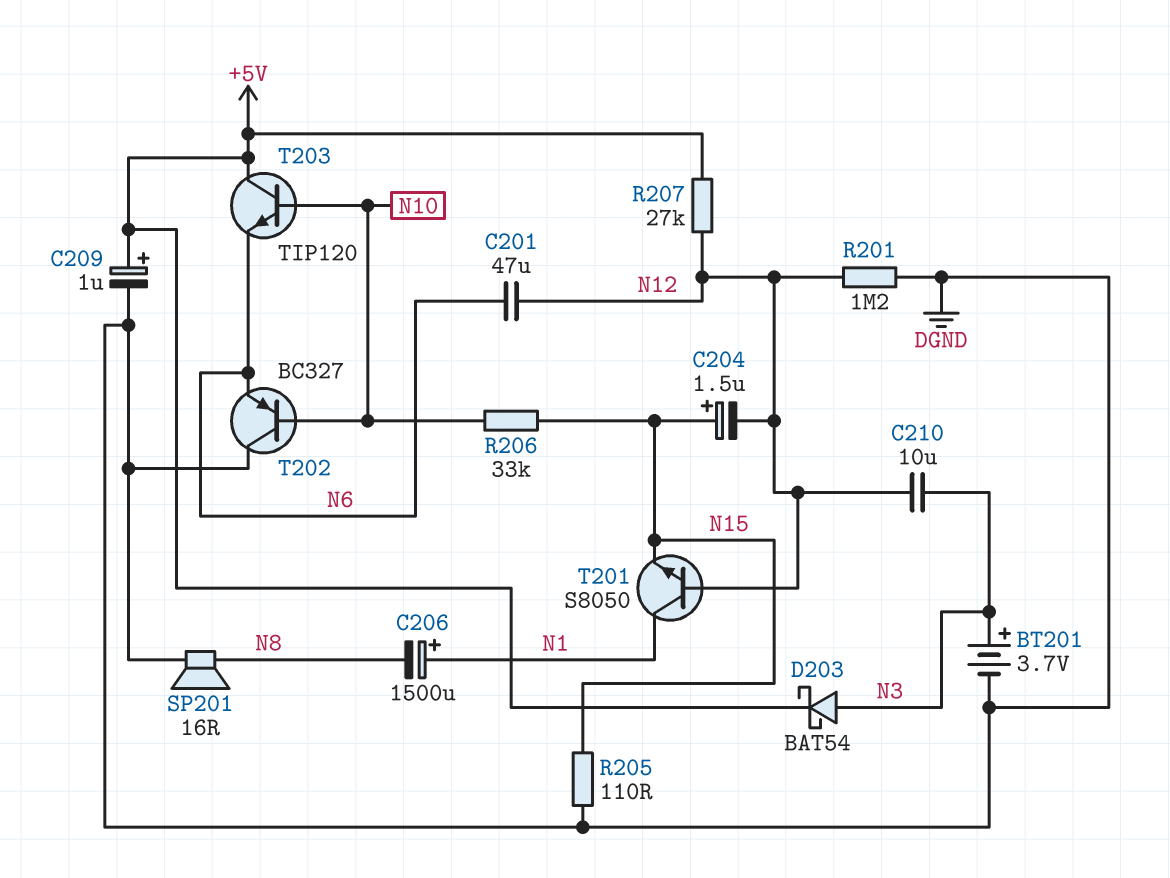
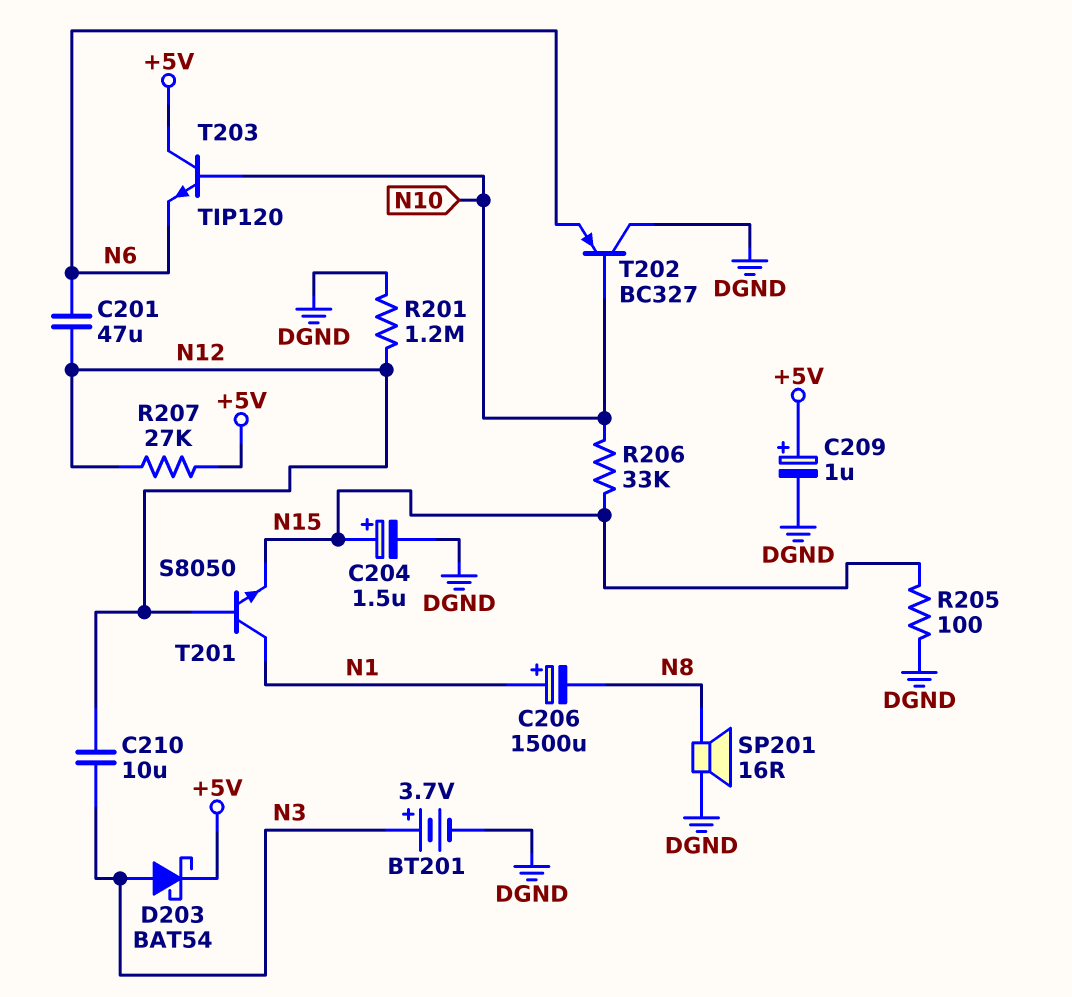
C204: 1.5uF (plus N15, minus N12) -> 1.5uF (plus N15, minus DGND)
R205: 110 (DGND, N15) -> 100 (DGND, N15)

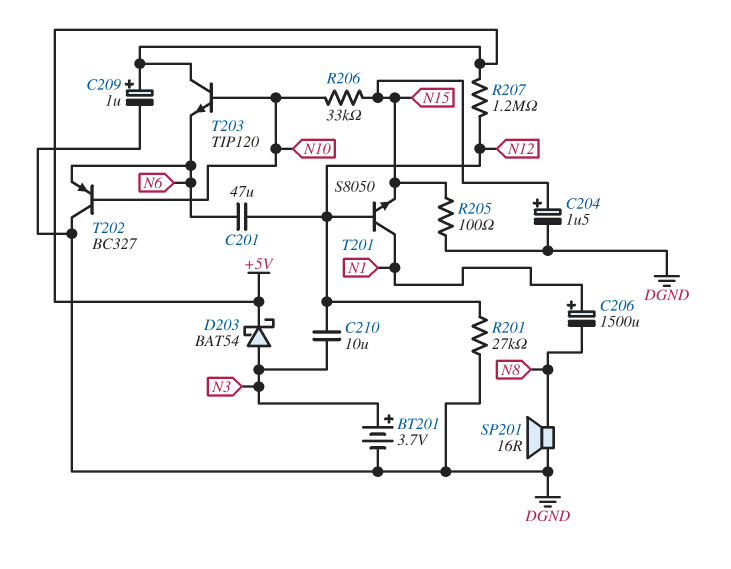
R201: 1.2M (DGND, N12) -> 27k (DGND, N12)
R207: 27k (+5V, N12) -> 1.2M (+5V, N12)

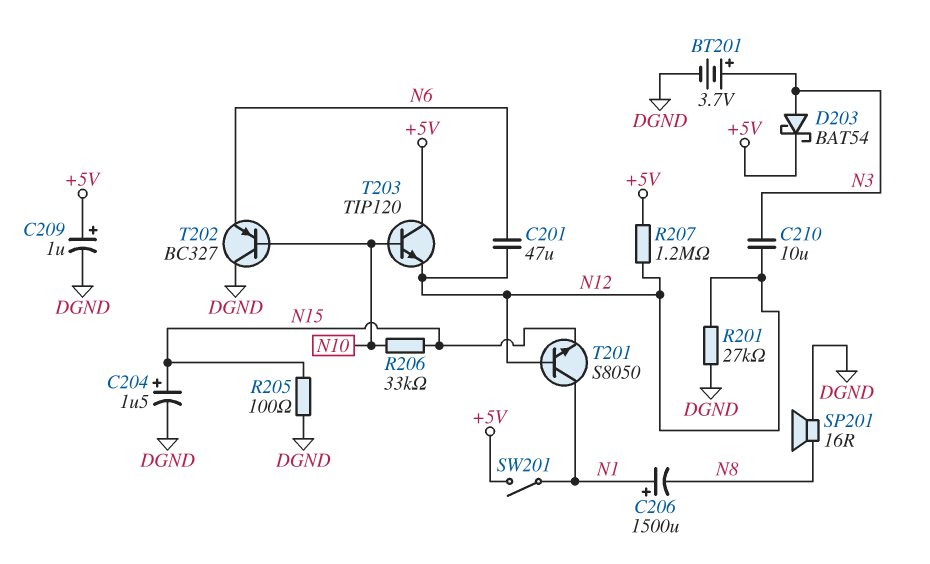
SW201: none -> switch (+5V, N1)
T203: NPN TIP120 (B N10, C +5V, E N6) -> NPN TIP120 (B N10, C +5V, E N12)

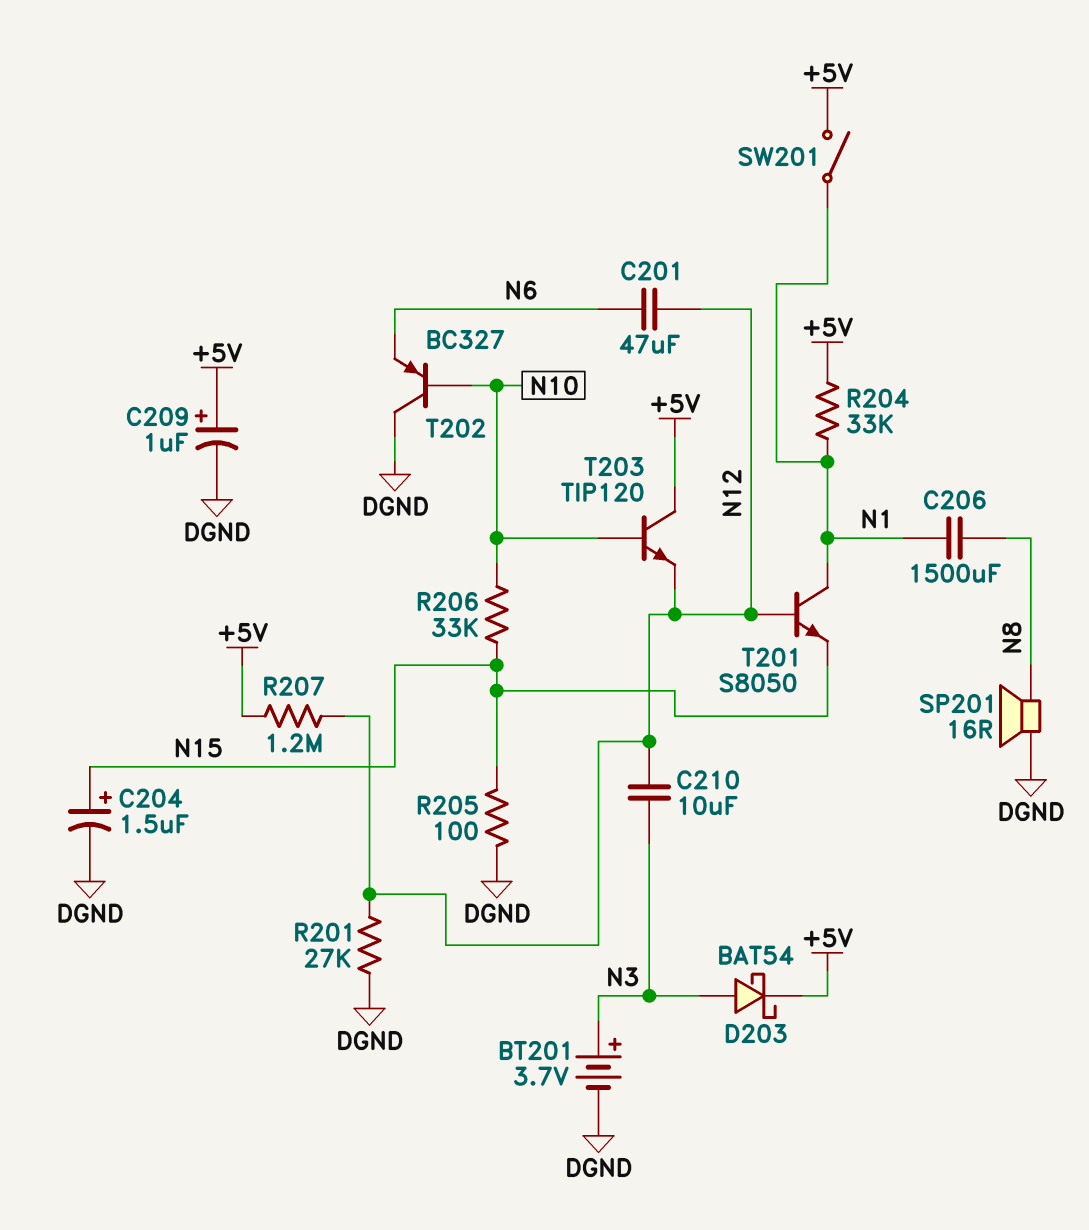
C206: 1500uF (plus N1, minus N8) -> 1500uF (N1, N8)
R204: none -> 33k (+5V, N1)

